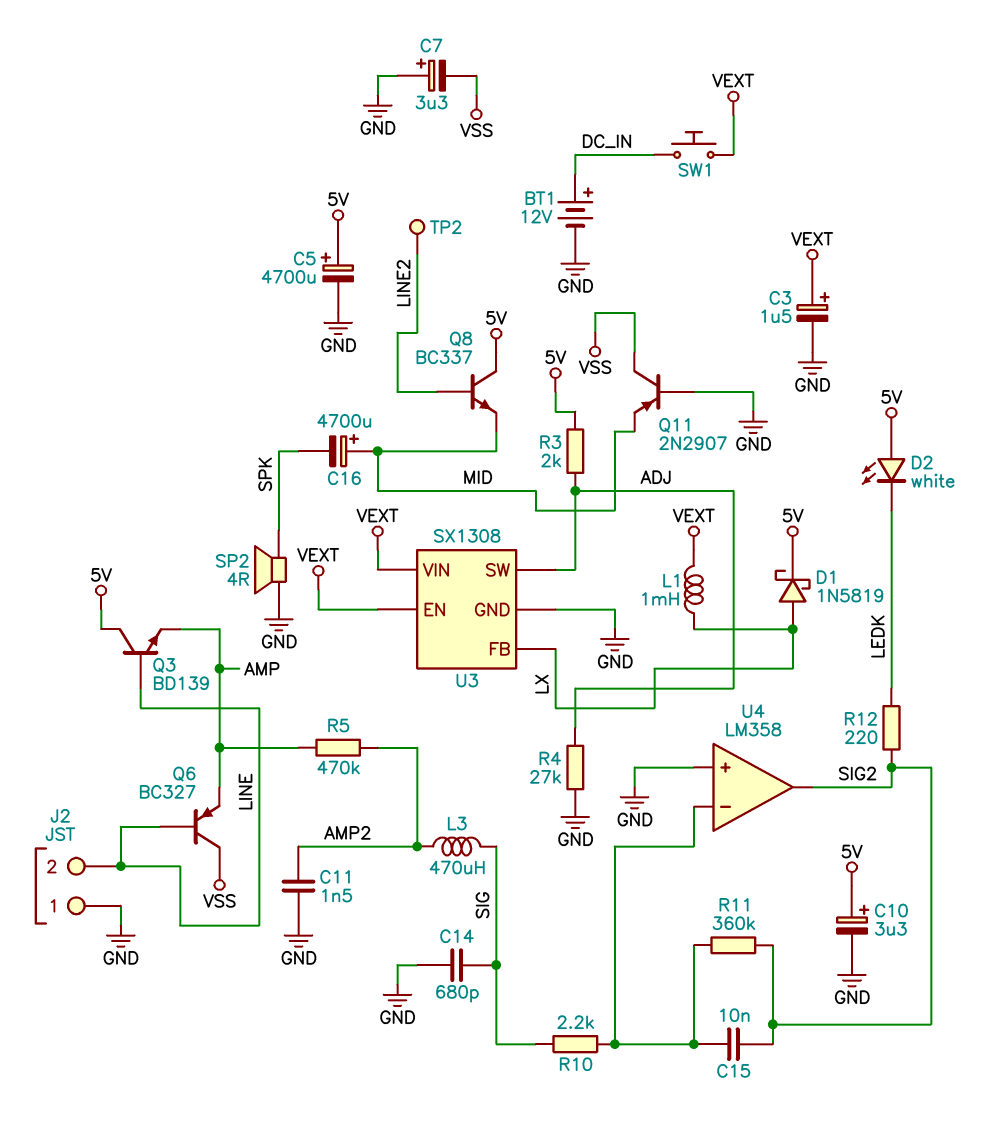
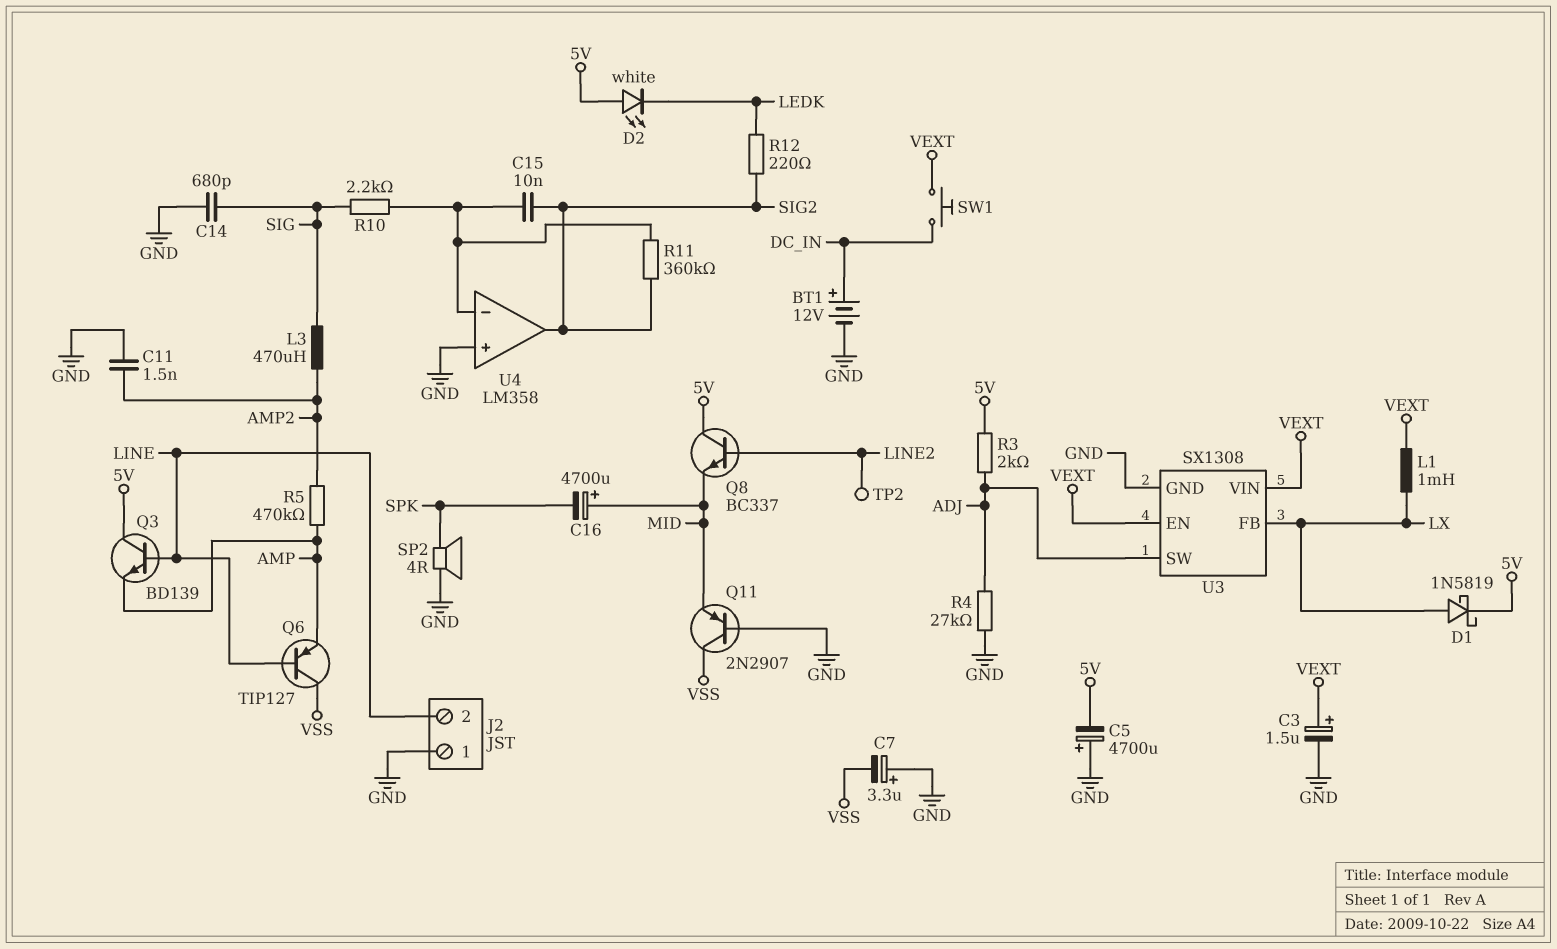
C5: 4700uF (plus 5V, minus GND) -> 4700uF (plus GND, minus 5V)
C10: 3.3uF (plus 5V, minus GND) -> none
Q6: PNP BC327 (B LINE, C VSS, E AMP) -> PNP TIP127 (B LINE, C VSS, E AMP)

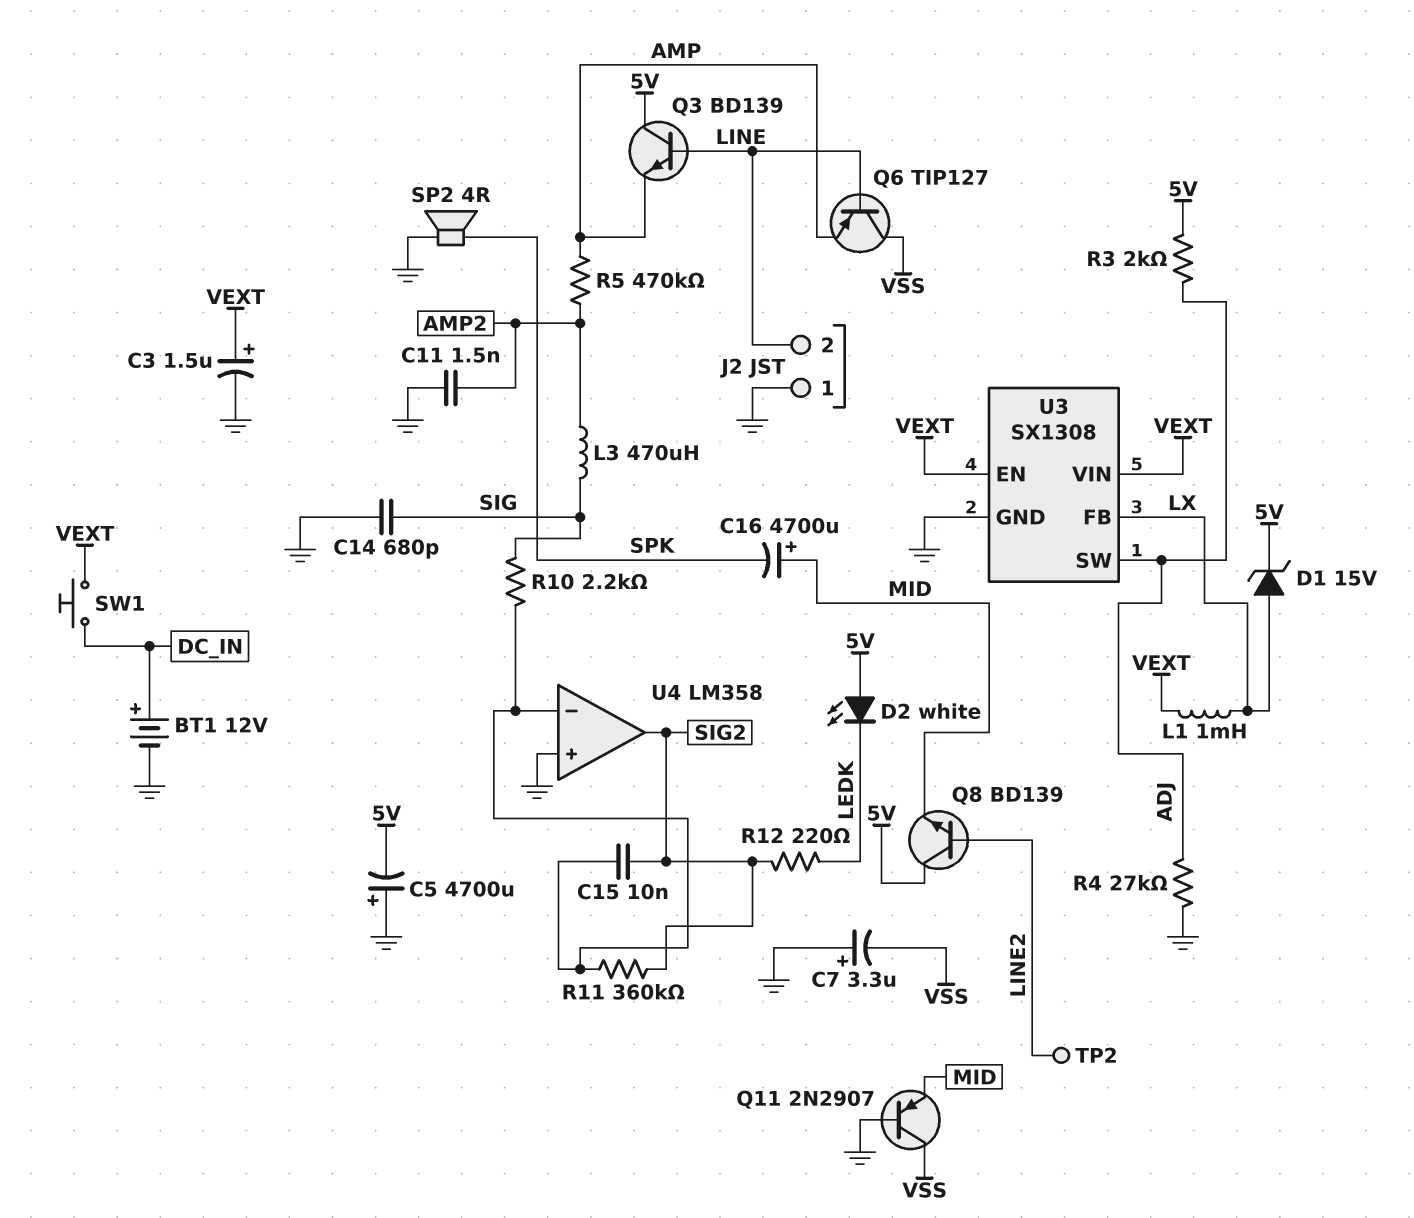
D1: schottky 1N5819 (A LX, K 5V) -> zener 15V (A LX, K 5V)
Q8: NPN BC337 (B LINE2, C 5V, E MID) -> NPN BD139 (B LINE2, C 5V, E MID)

